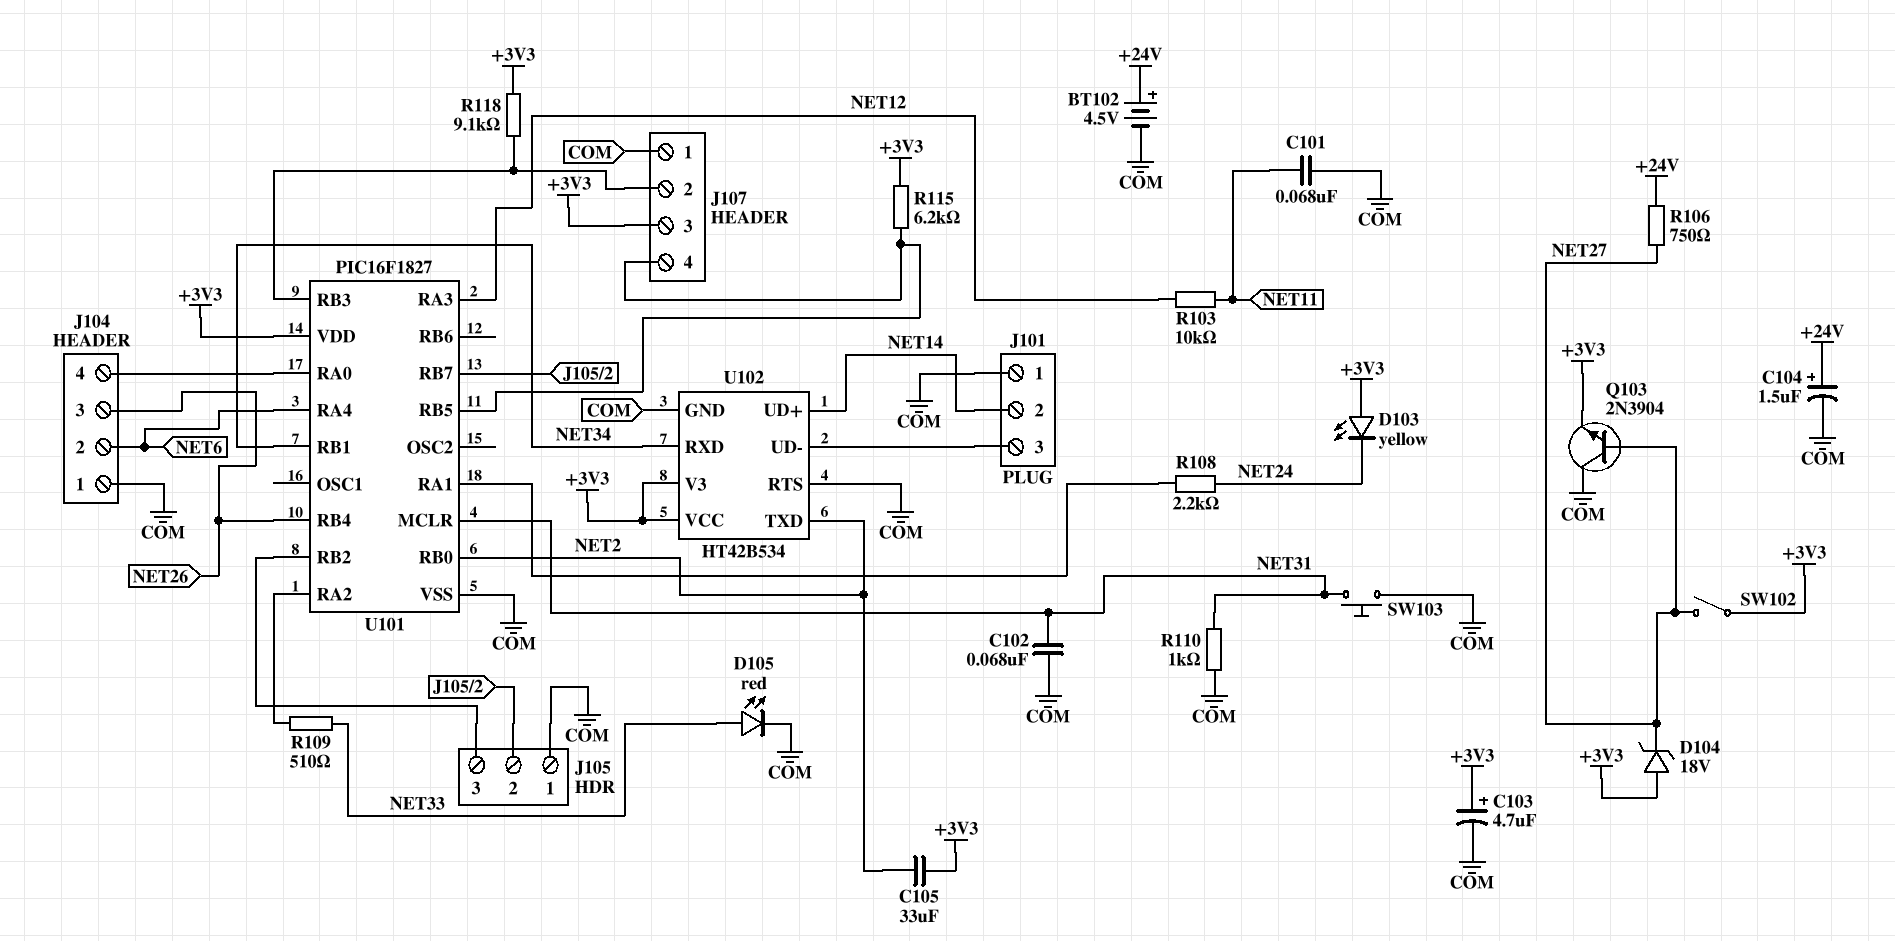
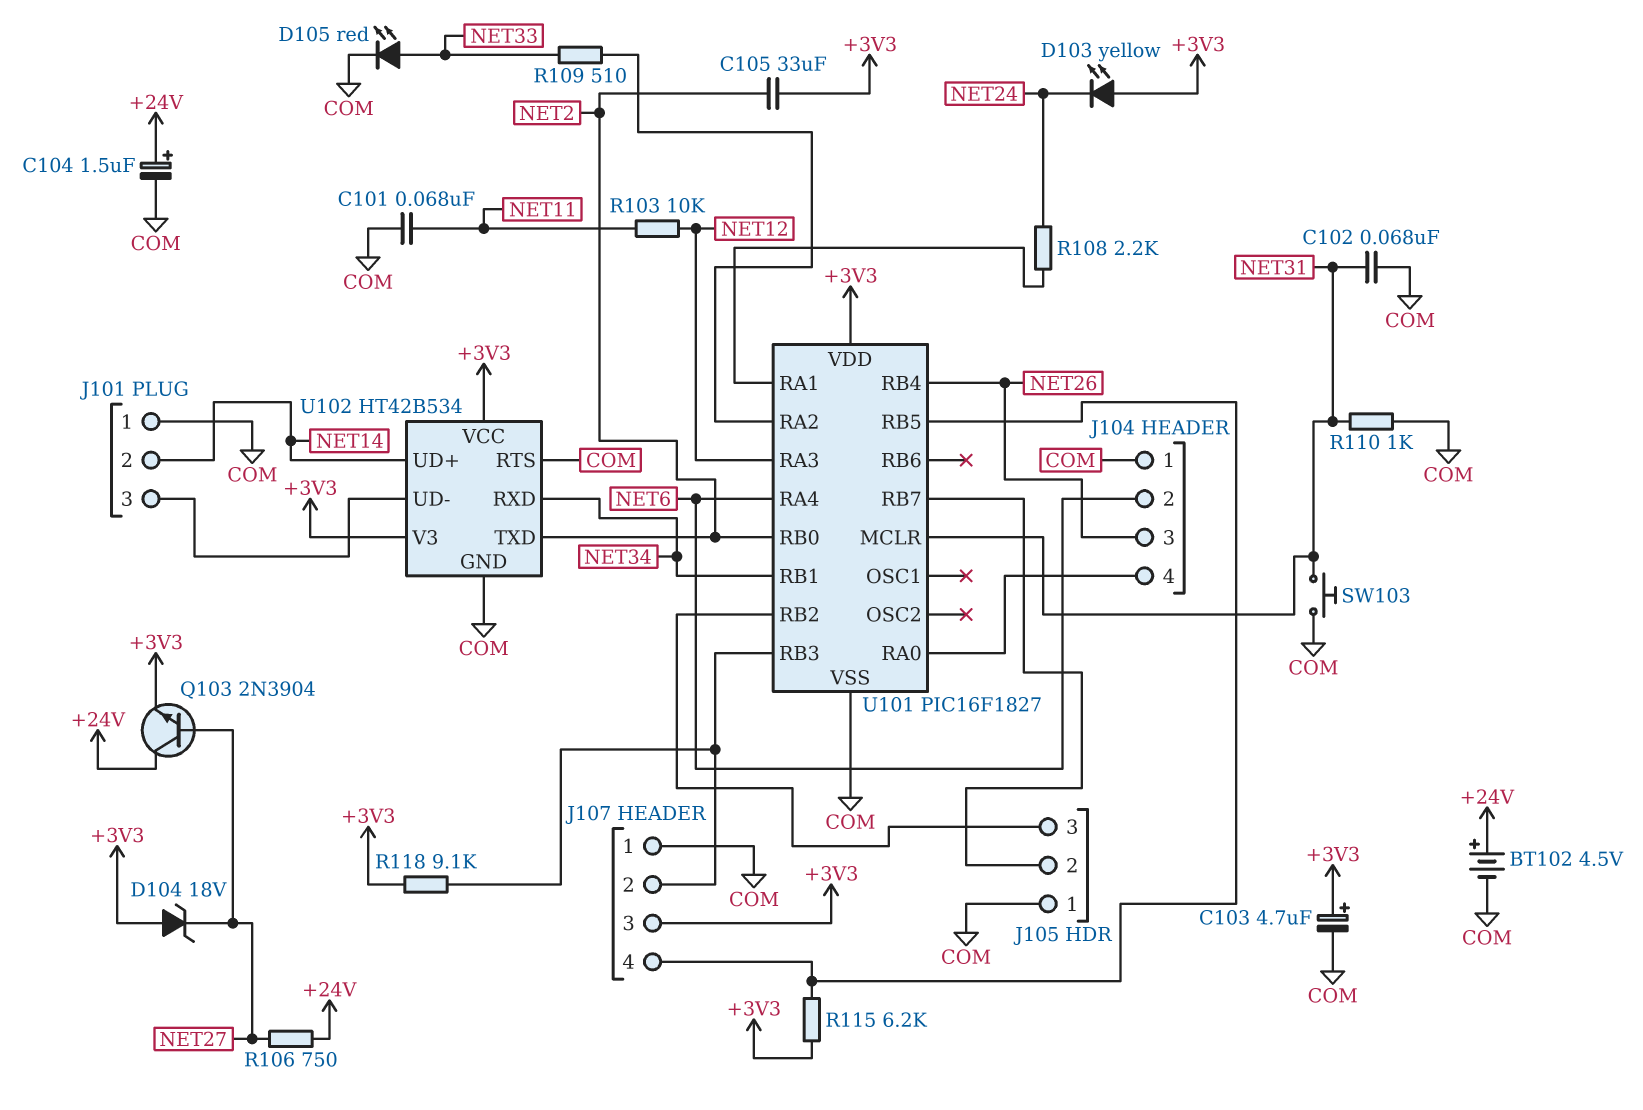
Q103: NPN 2N3904 (B NET27, C COM, E +3V3) -> NPN 2N3904 (B NET27, C +24V, E +3V3)
SW102: switch (+3V3, NET27) -> none

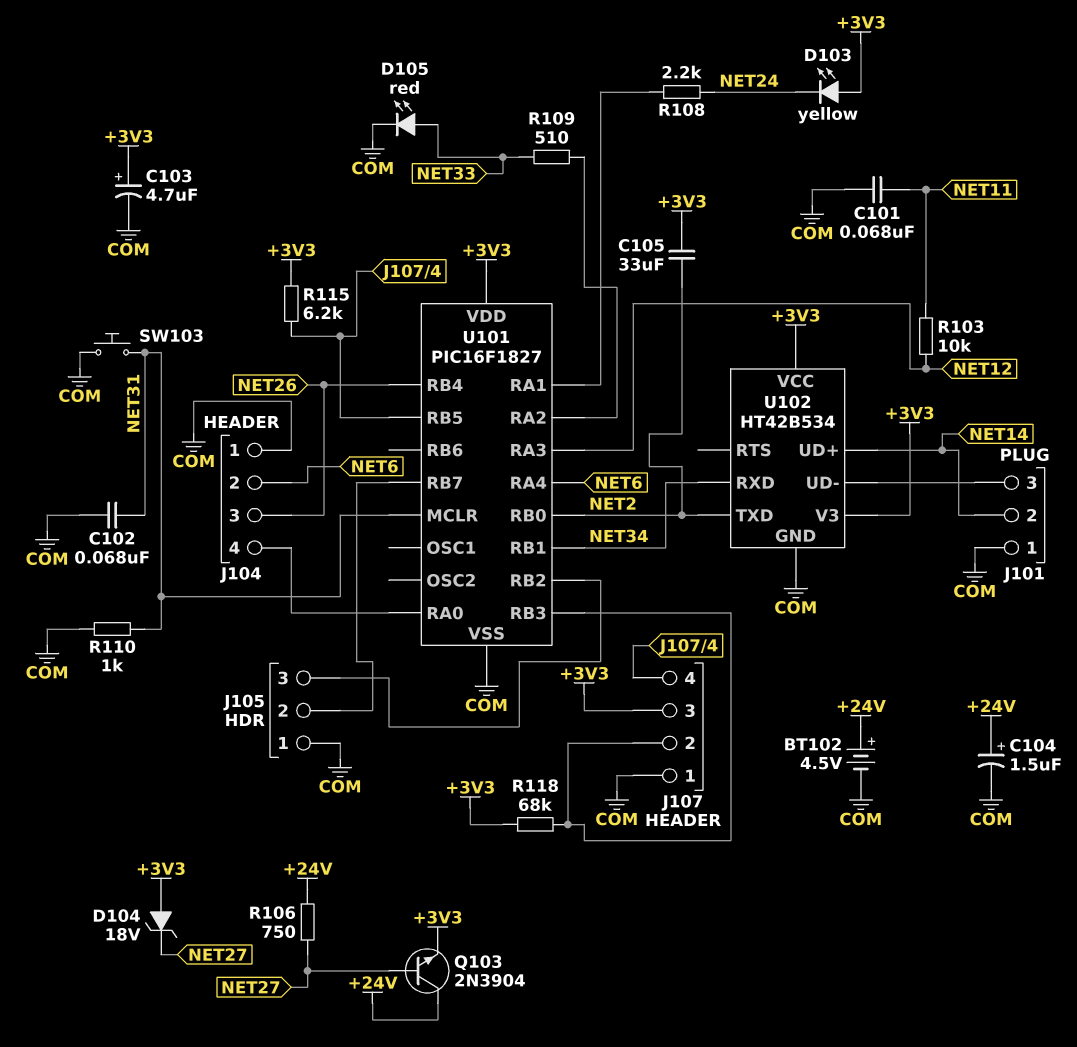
R118: 9.1k (+3V3, J107/2) -> 68k (+3V3, J107/2)
U102 pin RTS: COM -> none

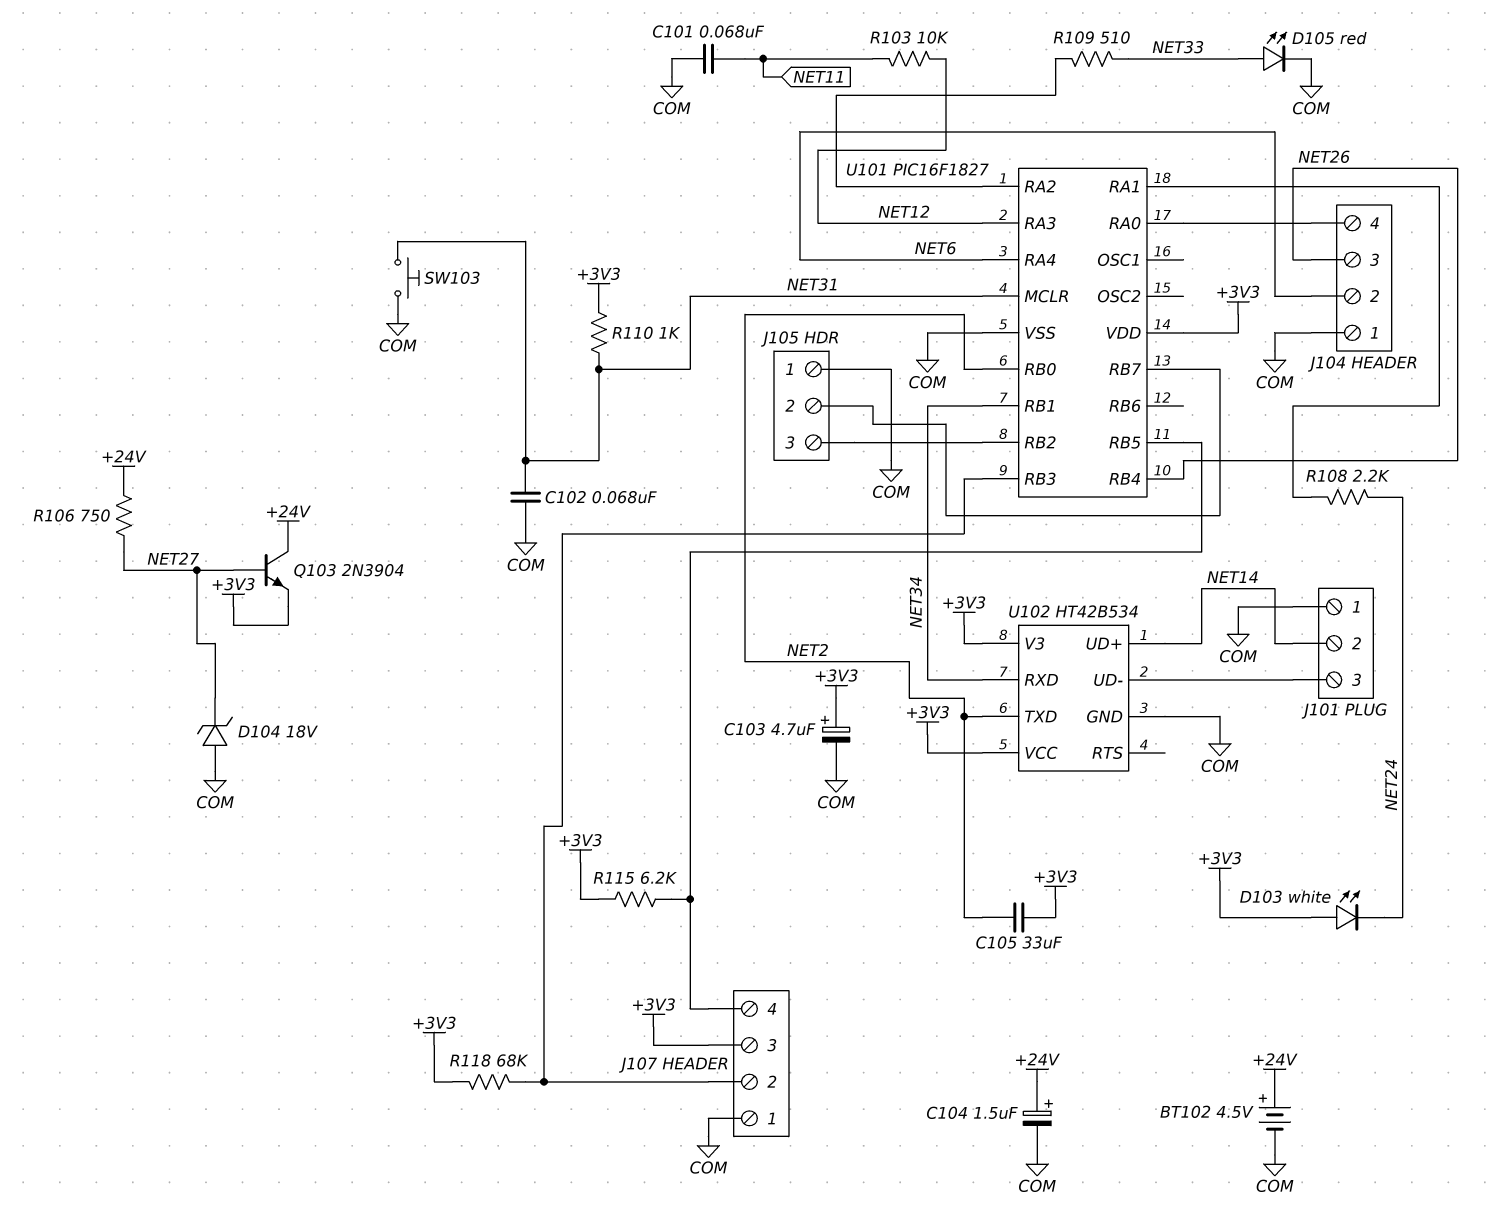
D103: LED yellow (A +3V3, K NET24) -> LED white (A +3V3, K NET24)
D104: zener 18V (A +3V3, K NET27) -> zener 18V (A COM, K NET27)
R110: 1k (COM, NET31) -> 1k (+3V3, NET31)

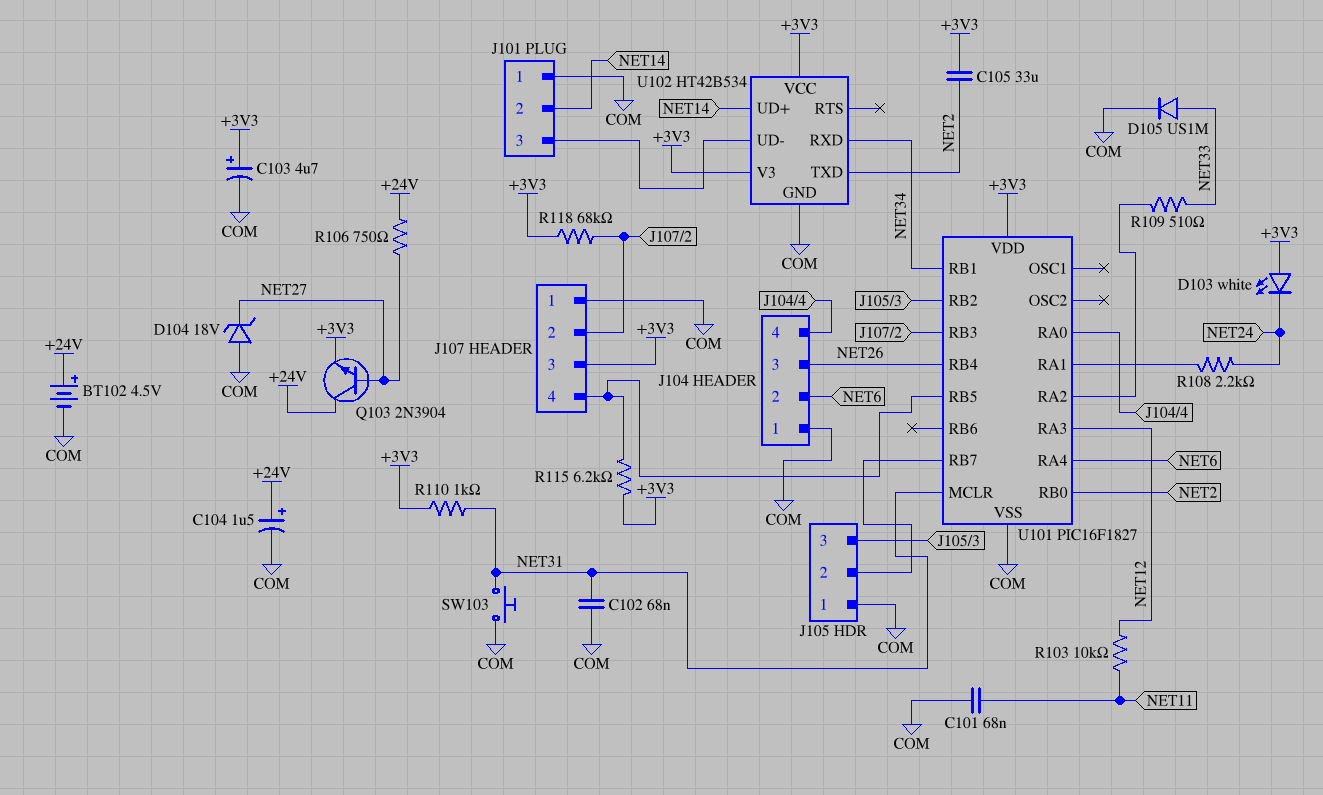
D105: LED red (A NET33, K COM) -> diode US1M (A NET33, K COM)

